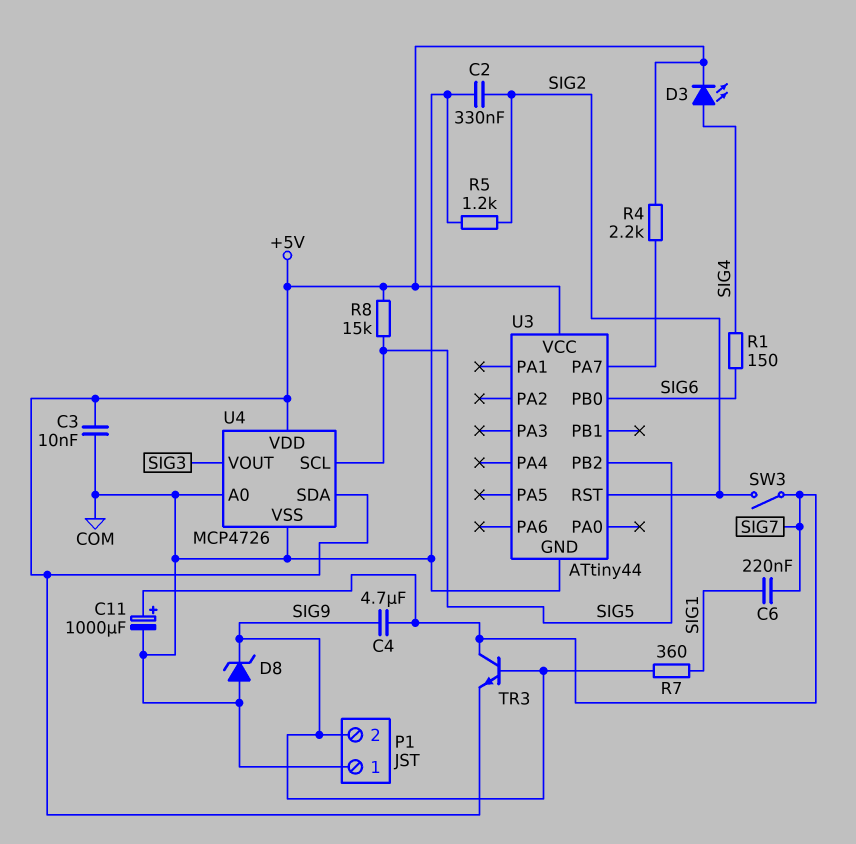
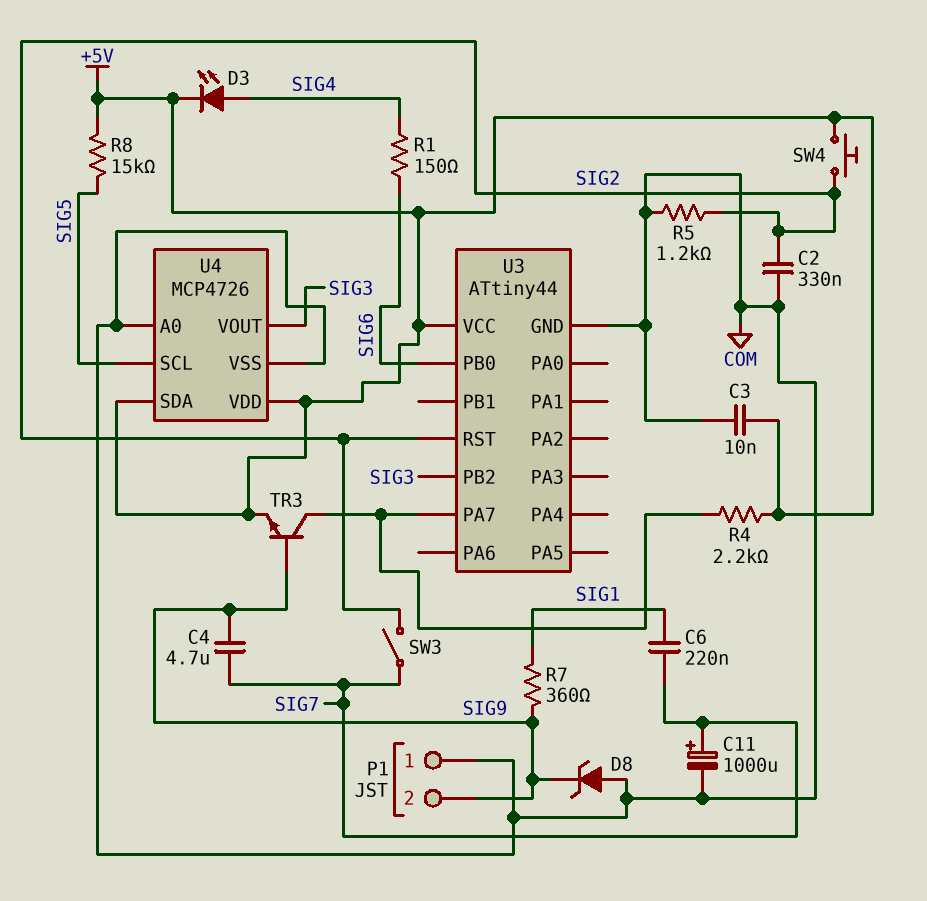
SW4: none -> button (+5V, SIG2)
TR3: NPN (B SIG9, C SIG7, E +5V) -> NPN (B SIG9, C U3/PA7, E +5V)
U3 pin PB2: SIG5 -> SIG3

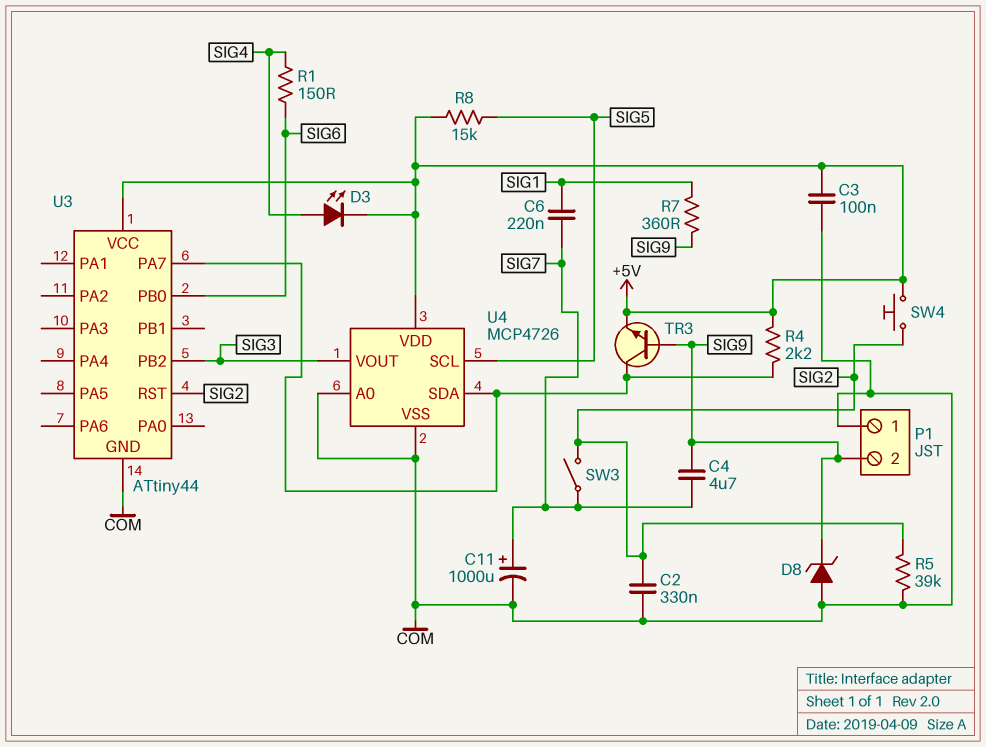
C3: 10nF (+5V, COM) -> 100nF (+5V, COM)
R5: 1.2k (COM, SIG2) -> 39k (COM, SIG2)
U4 pin SDA: +5V -> U3/PA7

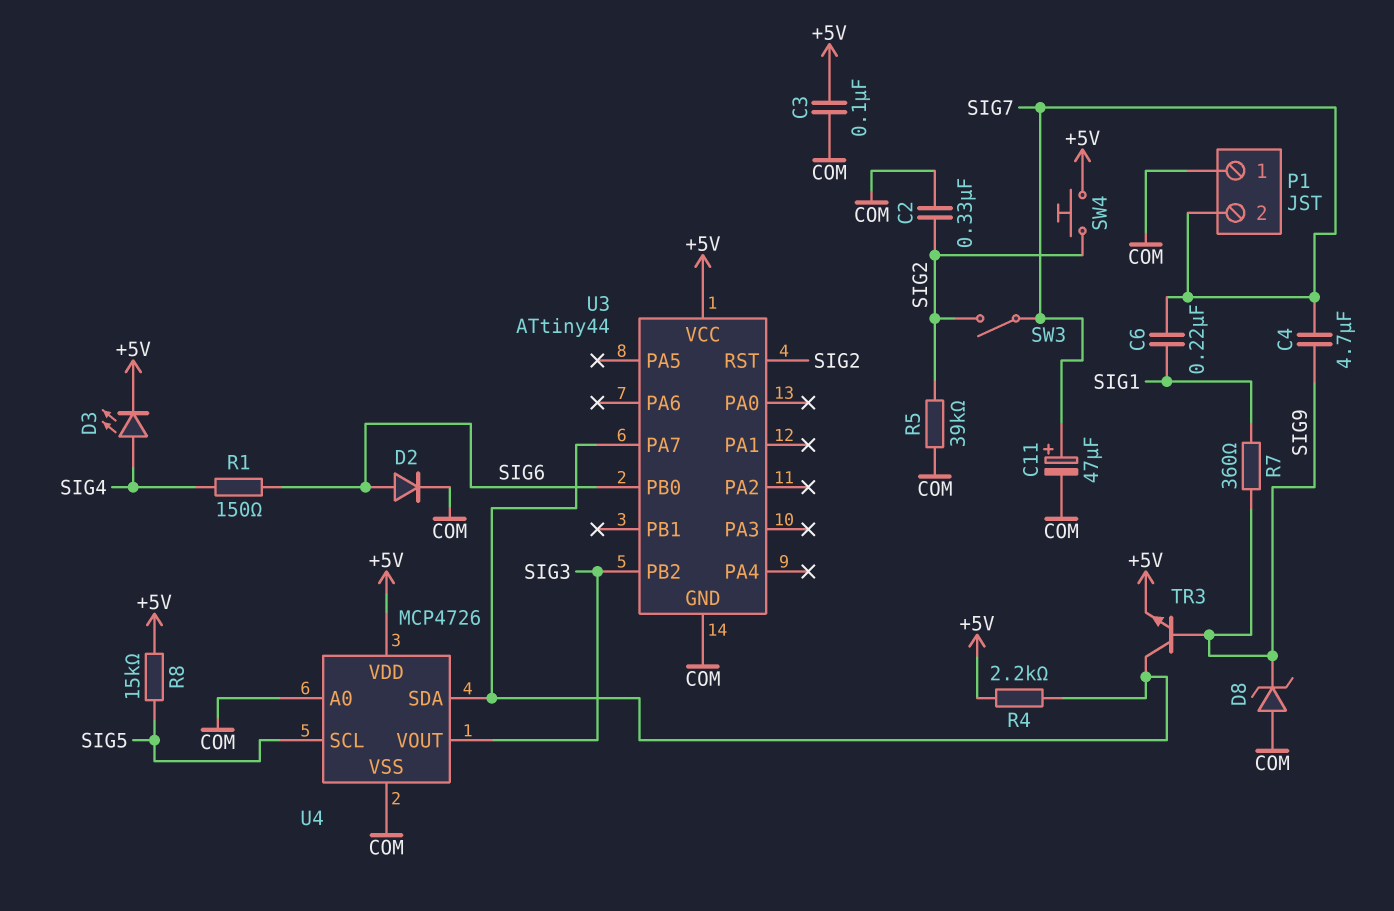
C11: 1000uF (plus SIG7, minus COM) -> 47uF (plus SIG7, minus COM)
D2: none -> diode (A SIG6, K COM)
P1 pin 2: SIG9 -> SIG7

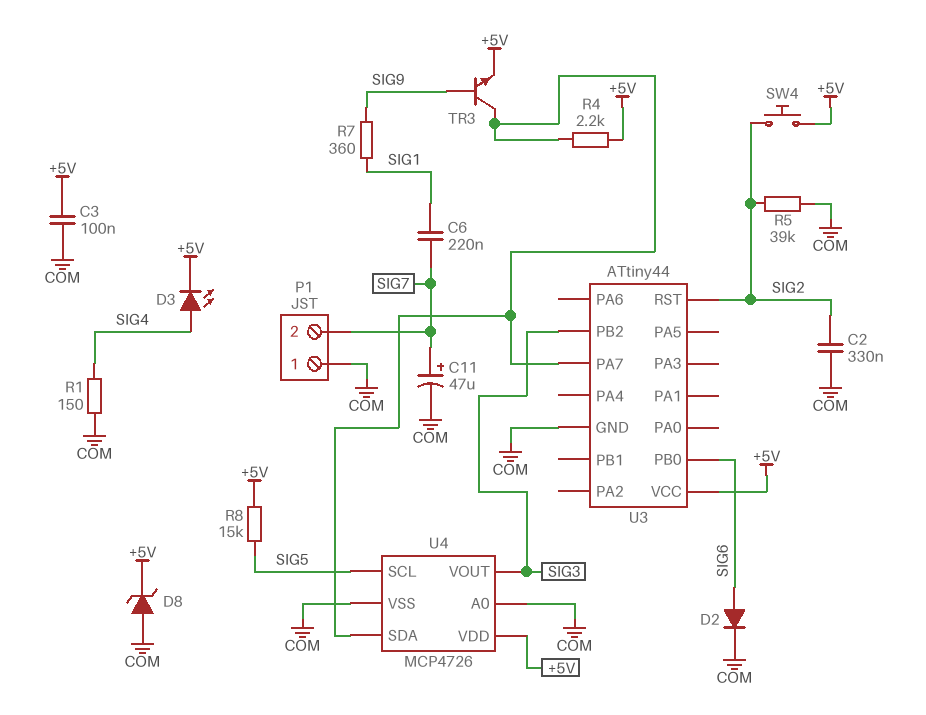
C4: 4.7uF (SIG7, SIG9) -> none
D8: zener (A COM, K SIG9) -> zener (A COM, K +5V)
R1: 150 (SIG4, SIG6) -> 150 (COM, SIG4)
SW3: switch (SIG2, SIG7) -> none

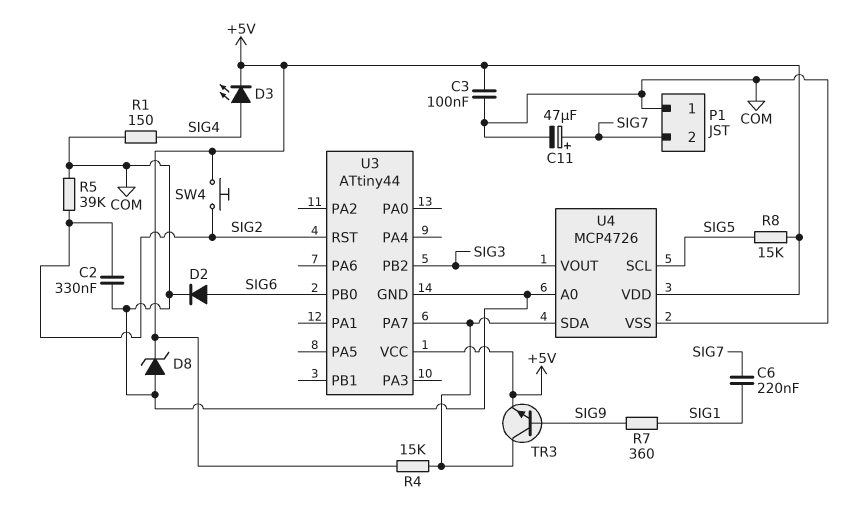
R4: 2.2k (+5V, U3/PA7) -> 15k (+5V, U3/PA7)

